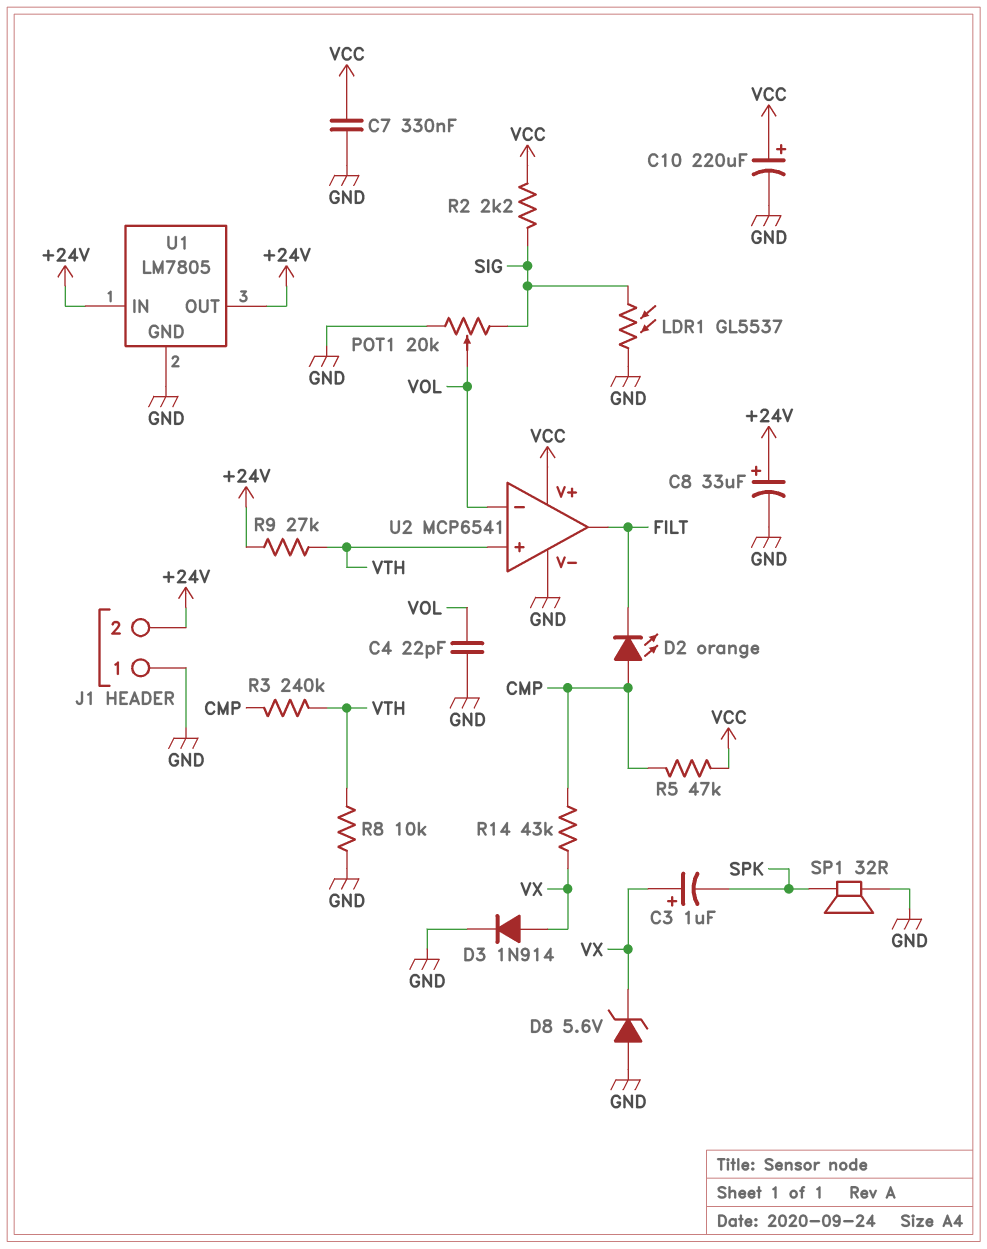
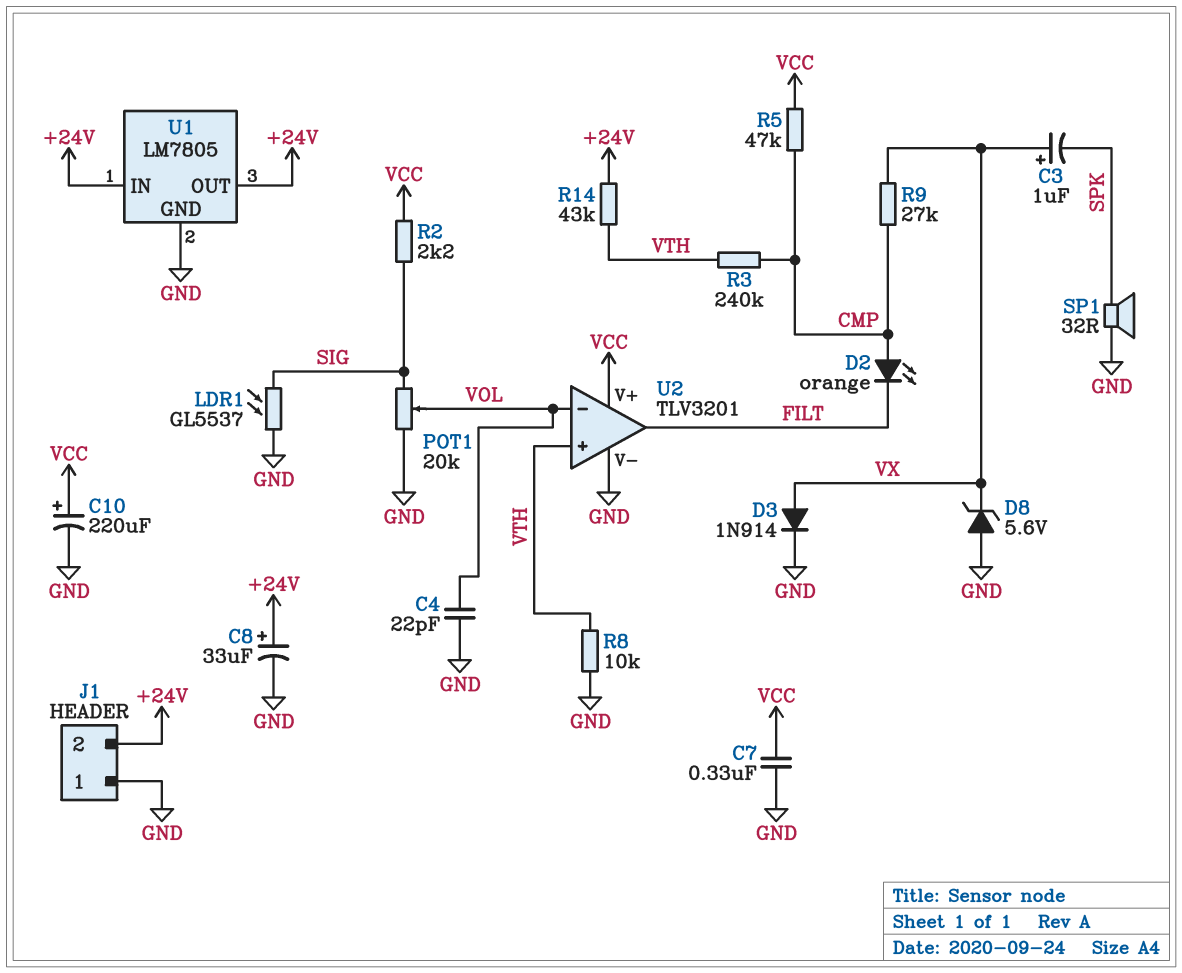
R9: 27k (+24V, VTH) -> 27k (CMP, VX)
R14: 43k (CMP, VX) -> 43k (+24V, VTH)
U2: MCP6541 -> TLV3201

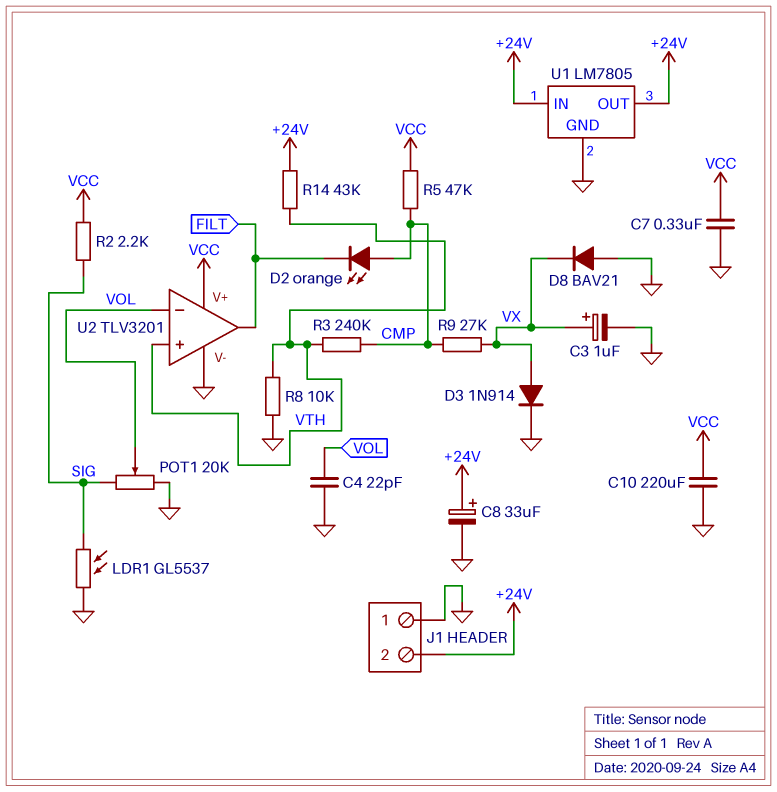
C3: 1uF (plus VX, minus SPK) -> 1uF (plus VX, minus GND)
C10: 220uF (plus VCC, minus GND) -> 220uF (GND, VCC)
D8: zener 5.6V (A GND, K VX) -> diode BAV21 (A GND, K VX)
SP1: speaker 32R (GND, SPK) -> none

